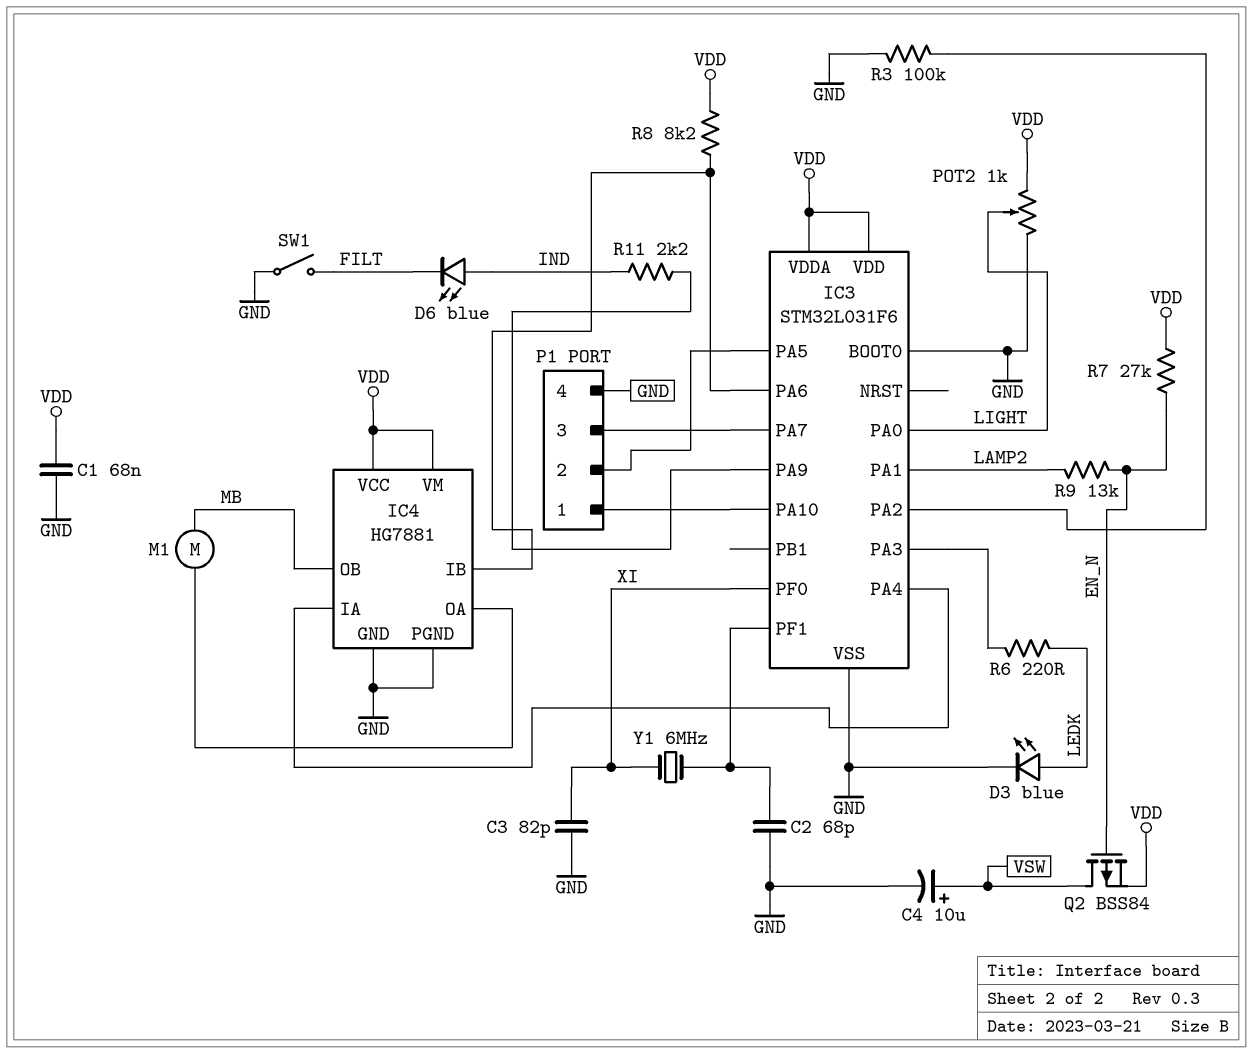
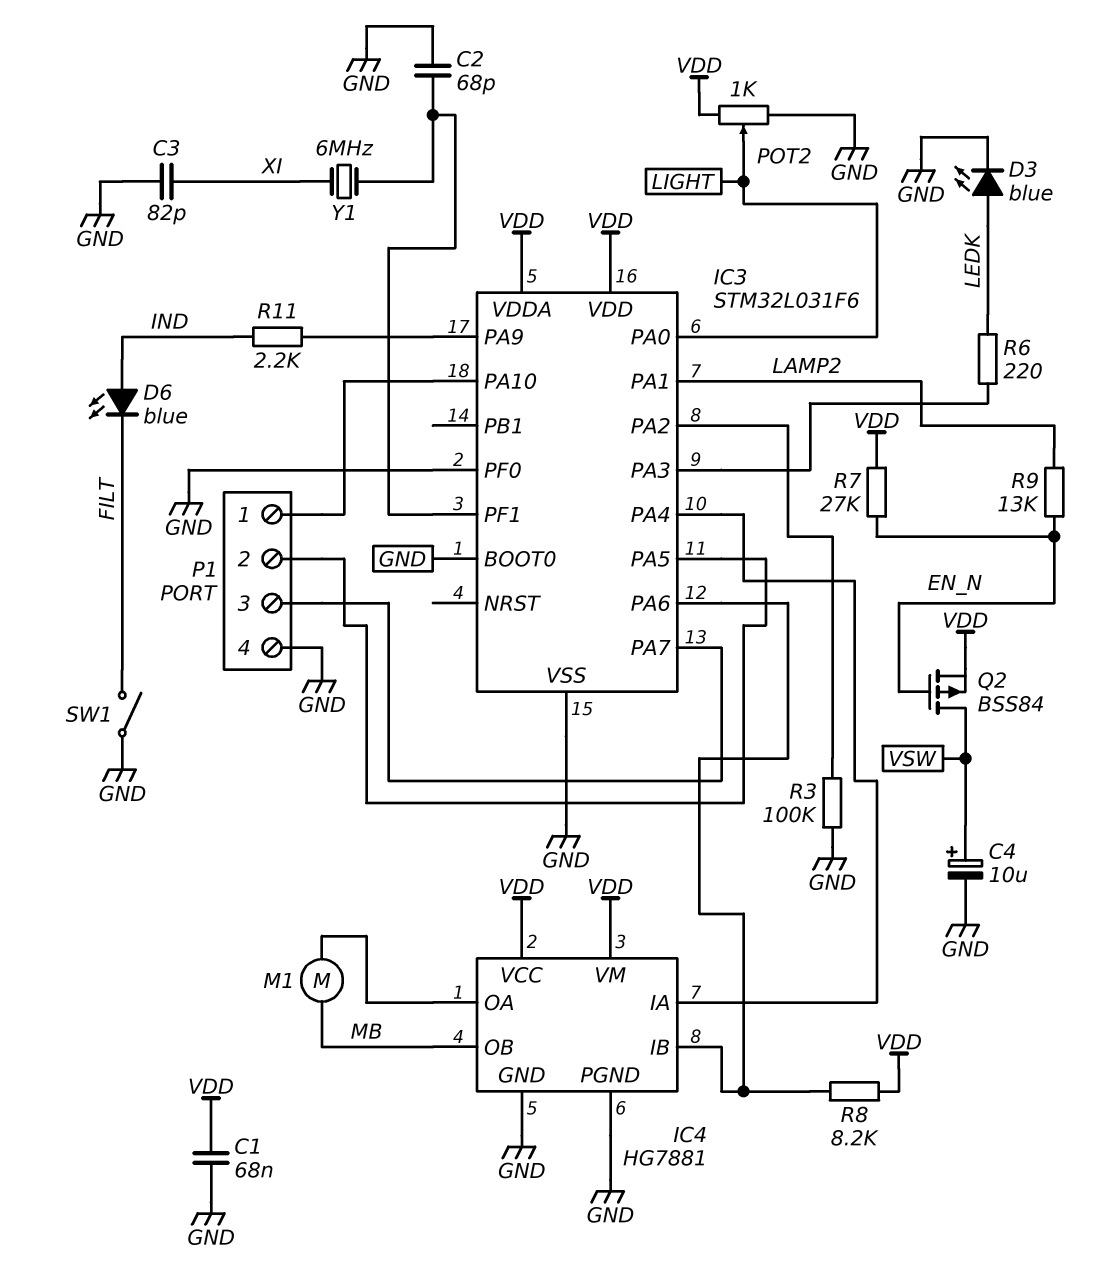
IC3 pin PF0: XI -> GND

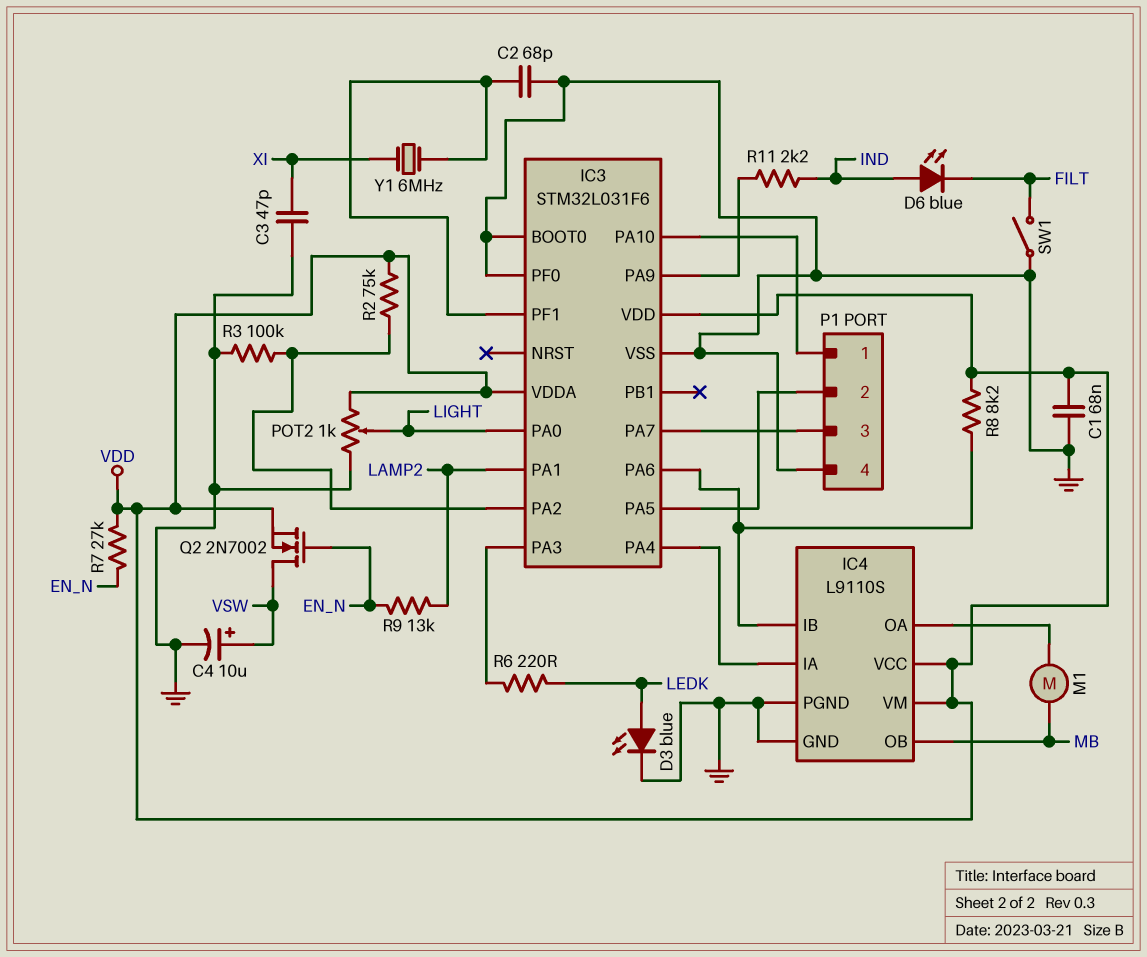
C3: 82pF (GND, XI) -> 47pF (GND, XI)
IC4: HG7881 -> L9110S
Q2: PMOS BSS84 (G EN_N, D VSW, S VDD) -> NMOS 2N7002 (G EN_N, D VSW, S VDD)
R2: none -> 75k (IC3/PA2, VDD)

